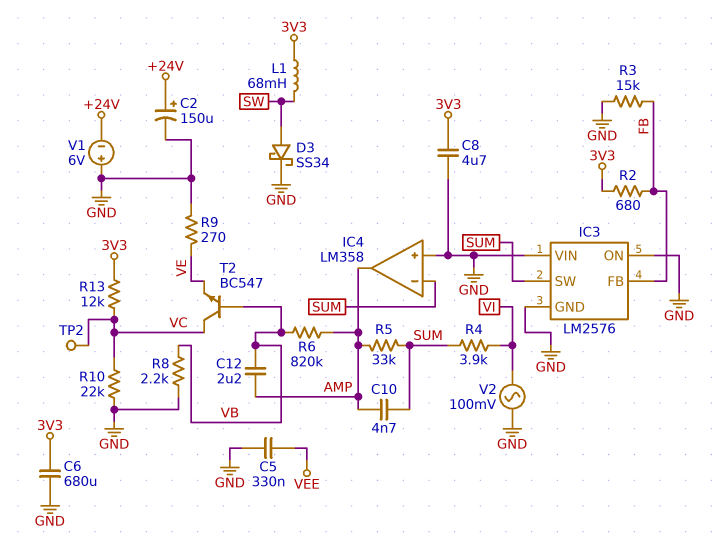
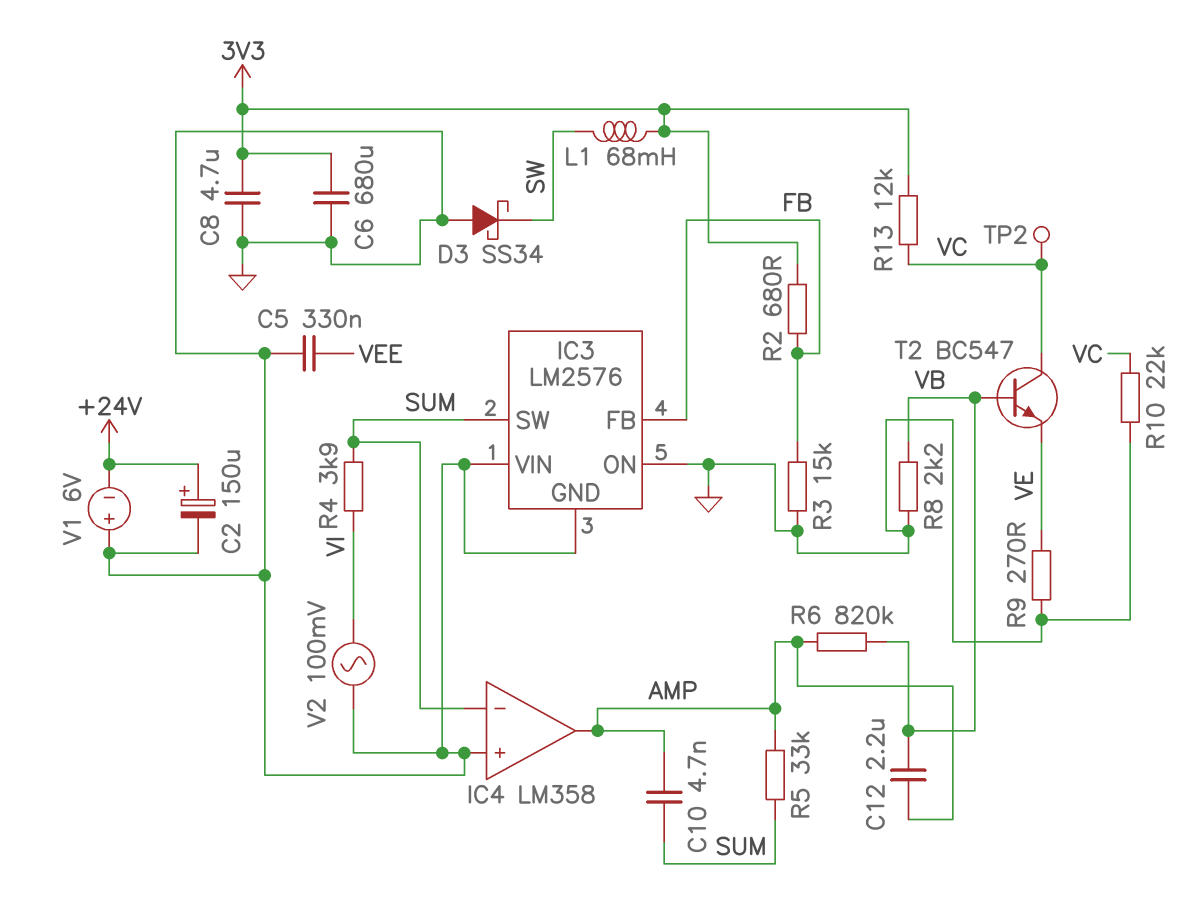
D3: schottky SS34 (A SW, K GND) -> schottky SS34 (A GND, K SW)

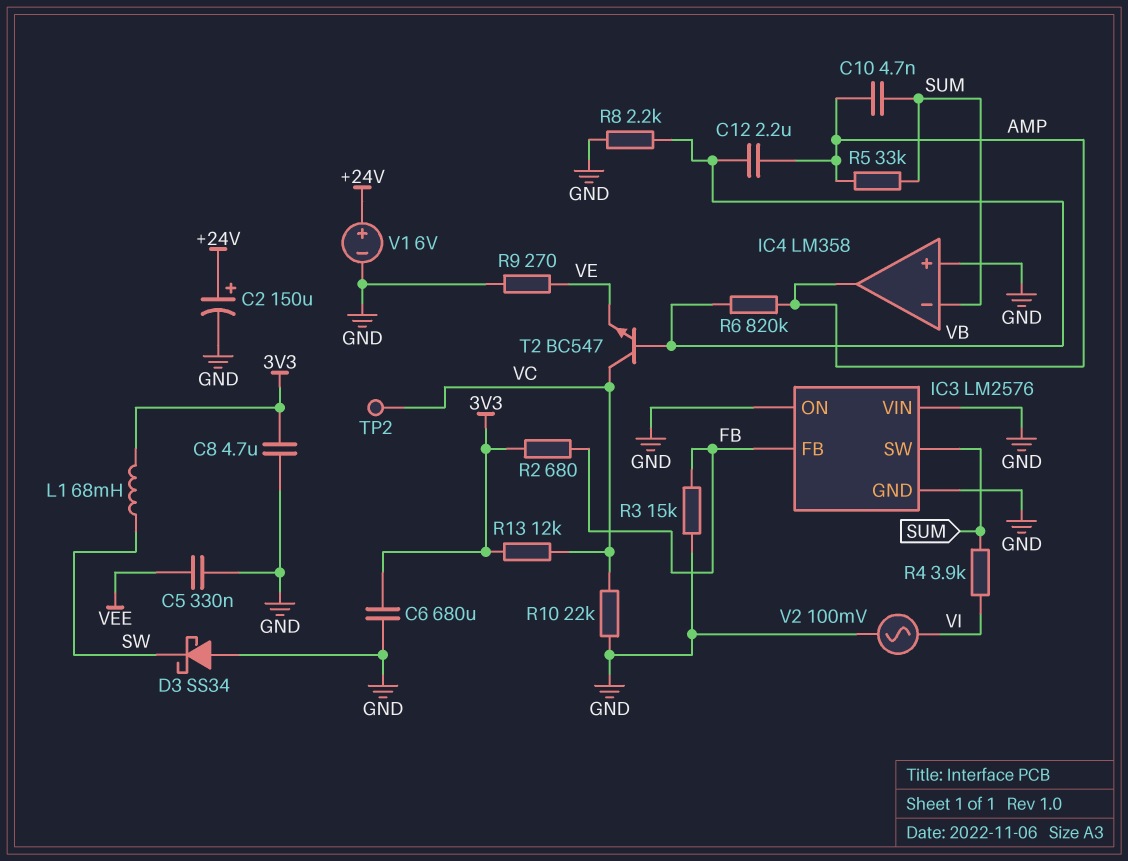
V1: 6V (plus GND, minus +24V) -> 6V (plus +24V, minus GND)

